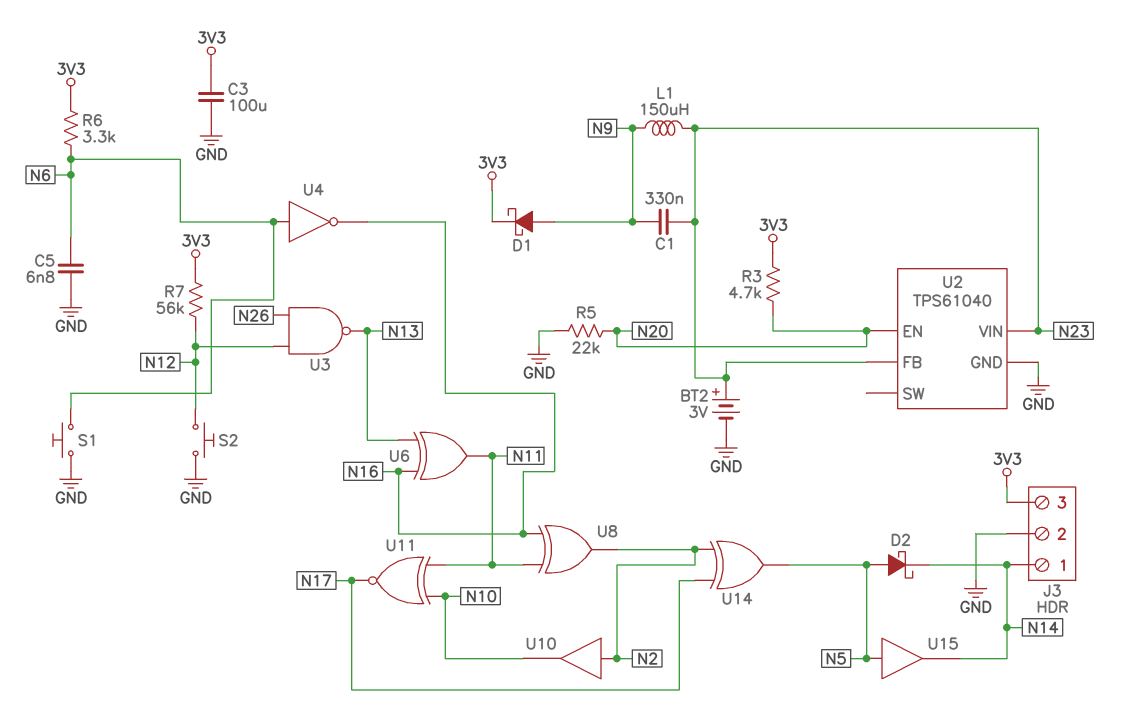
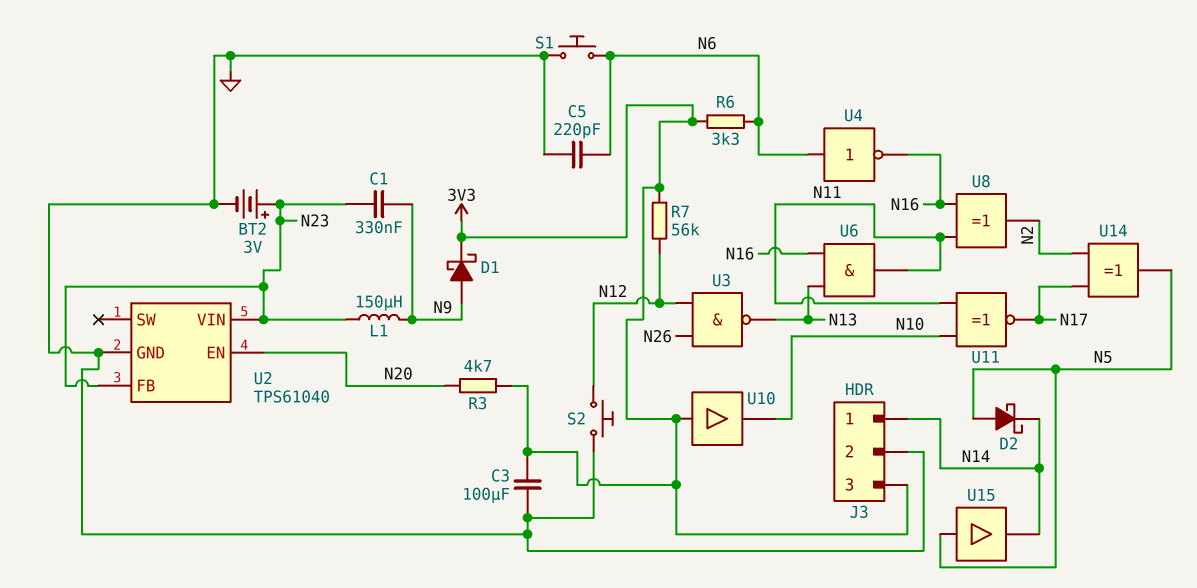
C5: 6.8nF (GND, N6) -> 220pF (GND, N6)
R5: 22k (GND, N20) -> none
U6: XOR (in N13, in N16, out N11) -> AND (in N13, in N16, out N11)
U10: buffer (in N2, out N10) -> buffer (in 3V3, out N10)

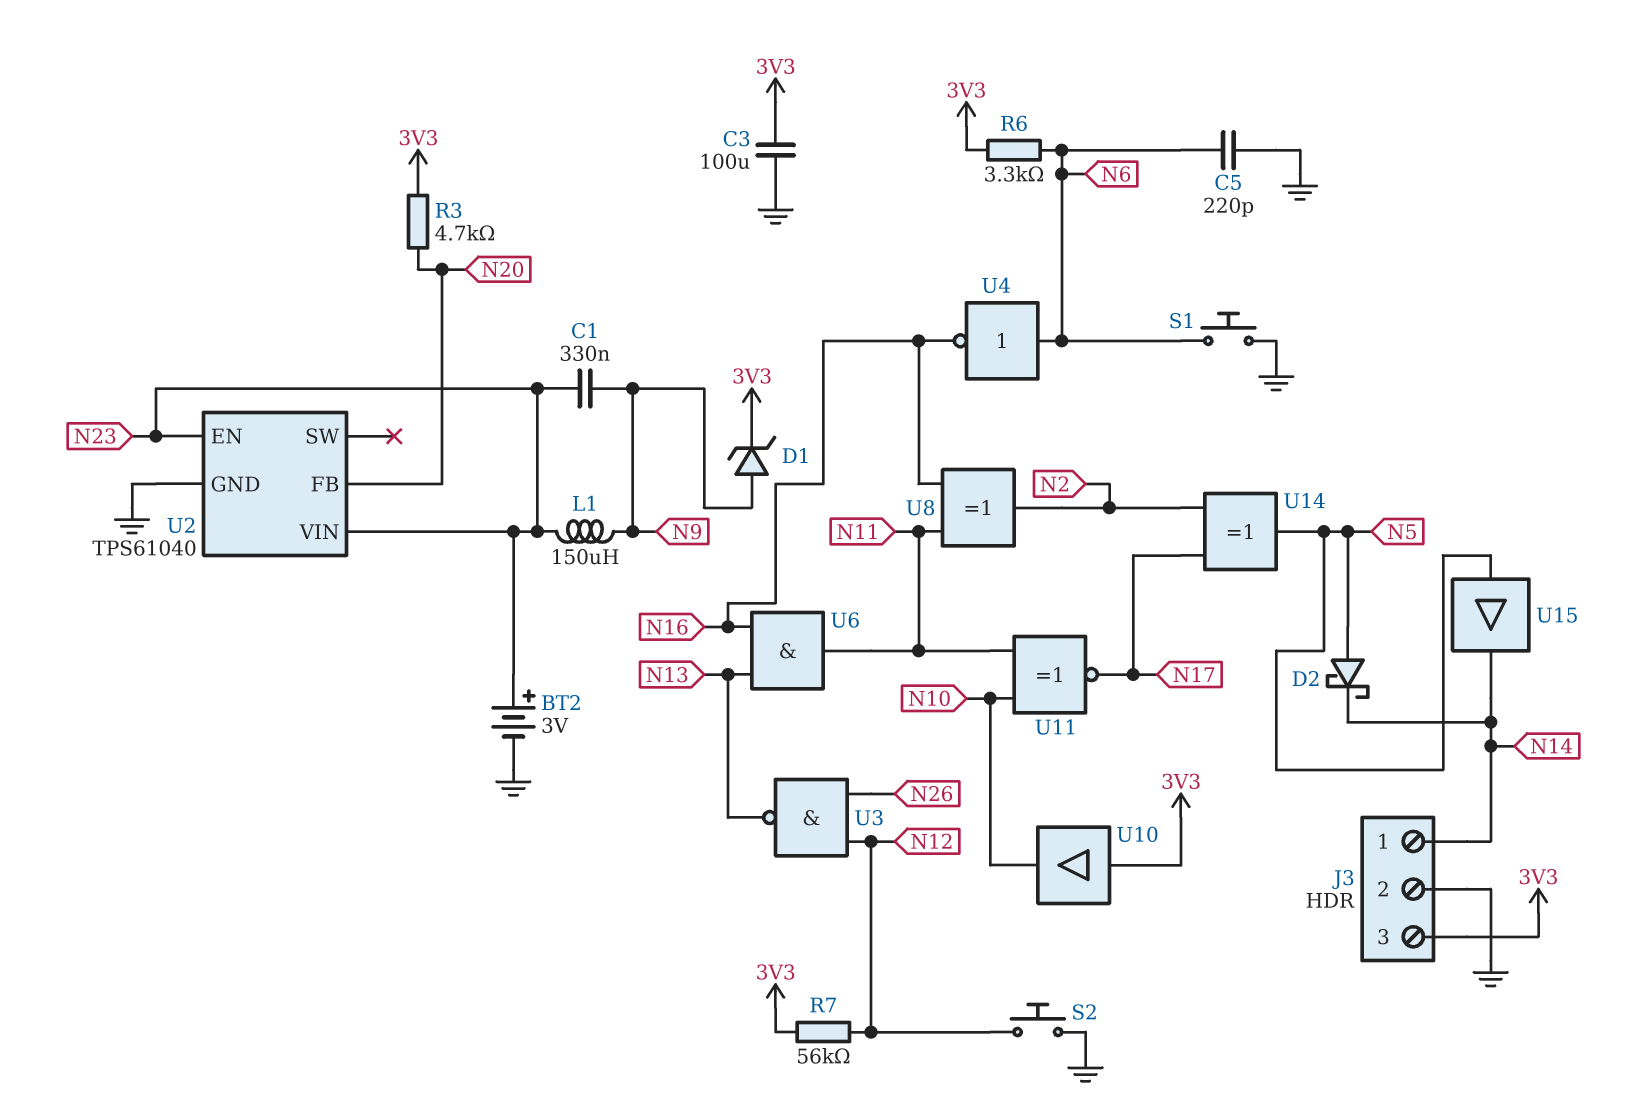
D1: schottky (A N9, K 3V3) -> zener (A N9, K 3V3)
U2 pin EN: N20 -> N23
U2 pin FB: N23 -> N20

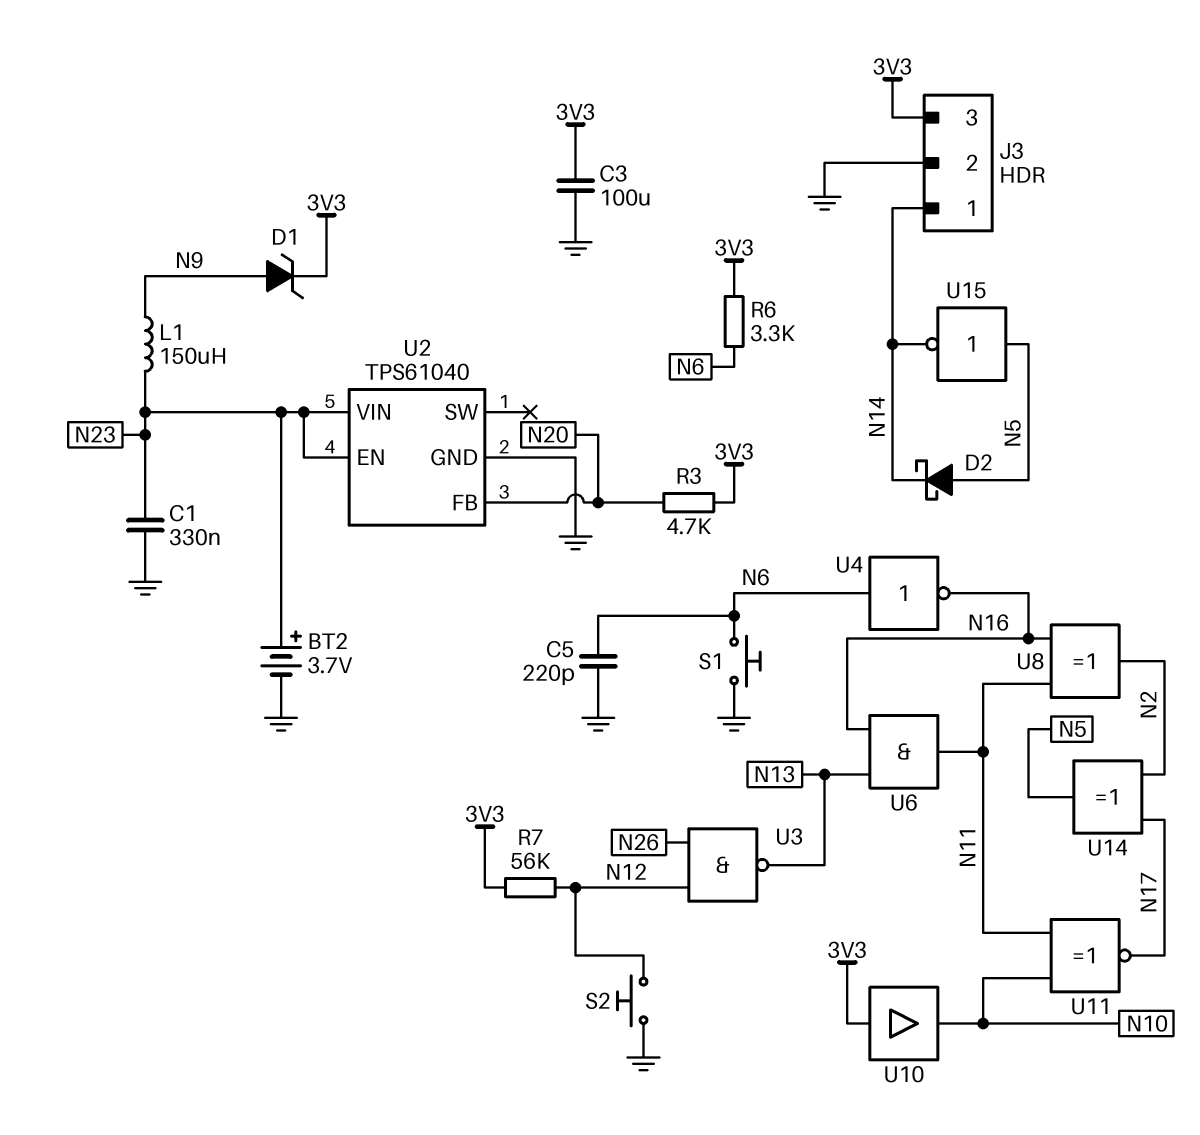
BT2: 3V (plus N23, minus GND) -> 3.7V (plus N23, minus GND)
C1: 330nF (N9, N23) -> 330nF (GND, N23)
U15: buffer (in N5, out N14) -> NOT (in N5, out N14)

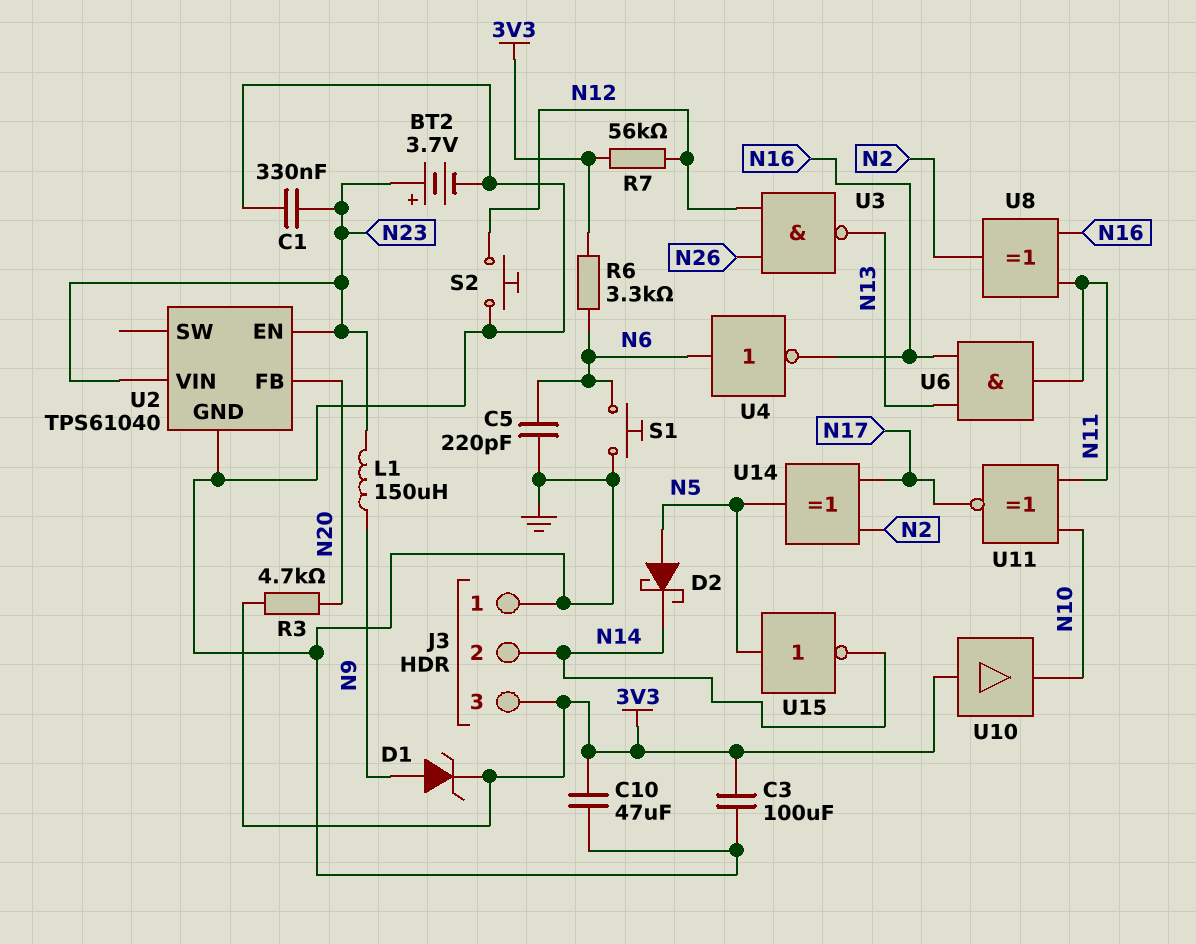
C10: none -> 47uF (3V3, GND)
J3 pin 1: N14 -> GND
J3 pin 2: GND -> N14

